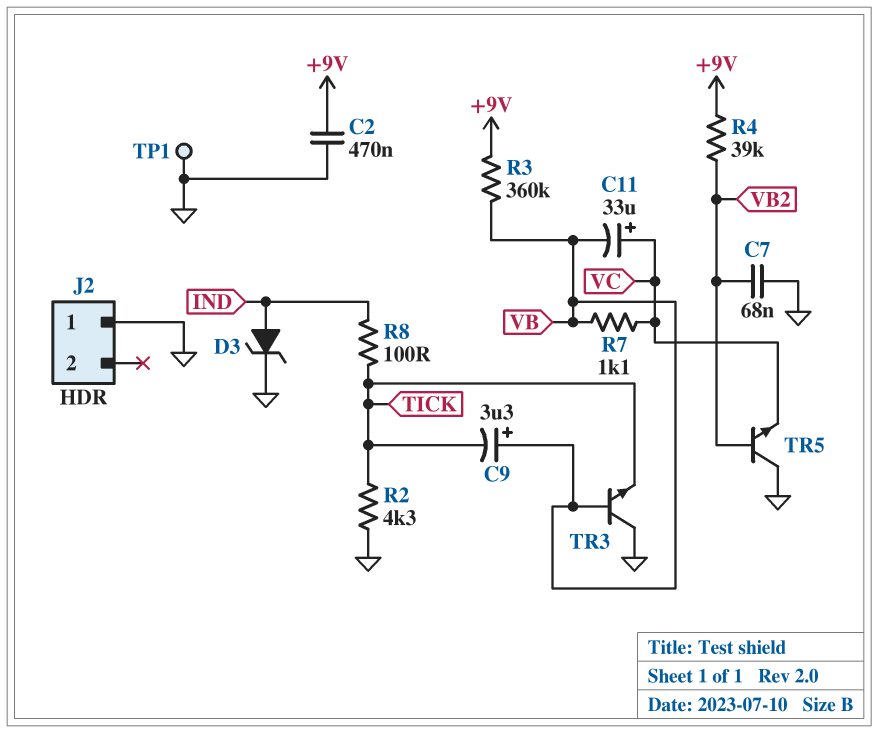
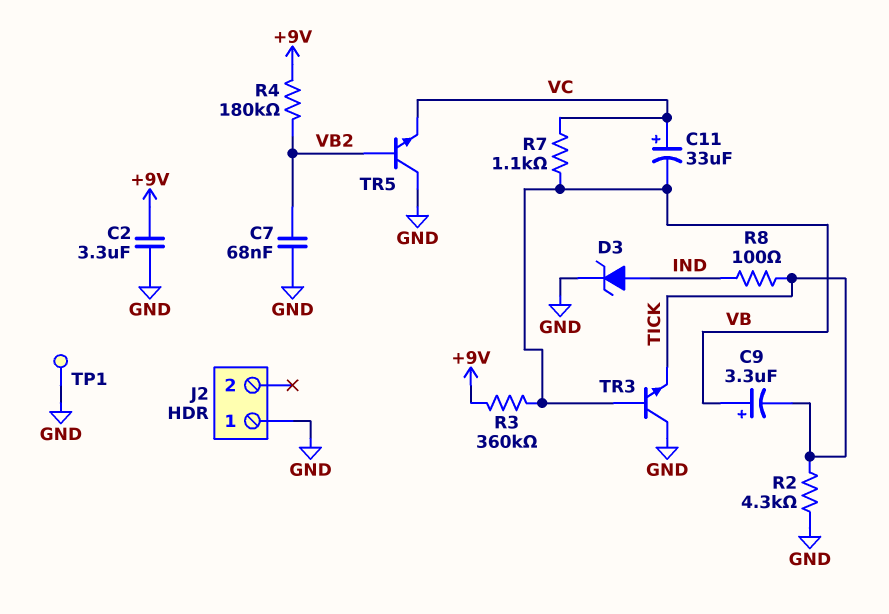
C2: 470nF (+9V, GND) -> 3.3uF (+9V, GND)
R4: 39k (+9V, VB2) -> 180k (+9V, VB2)

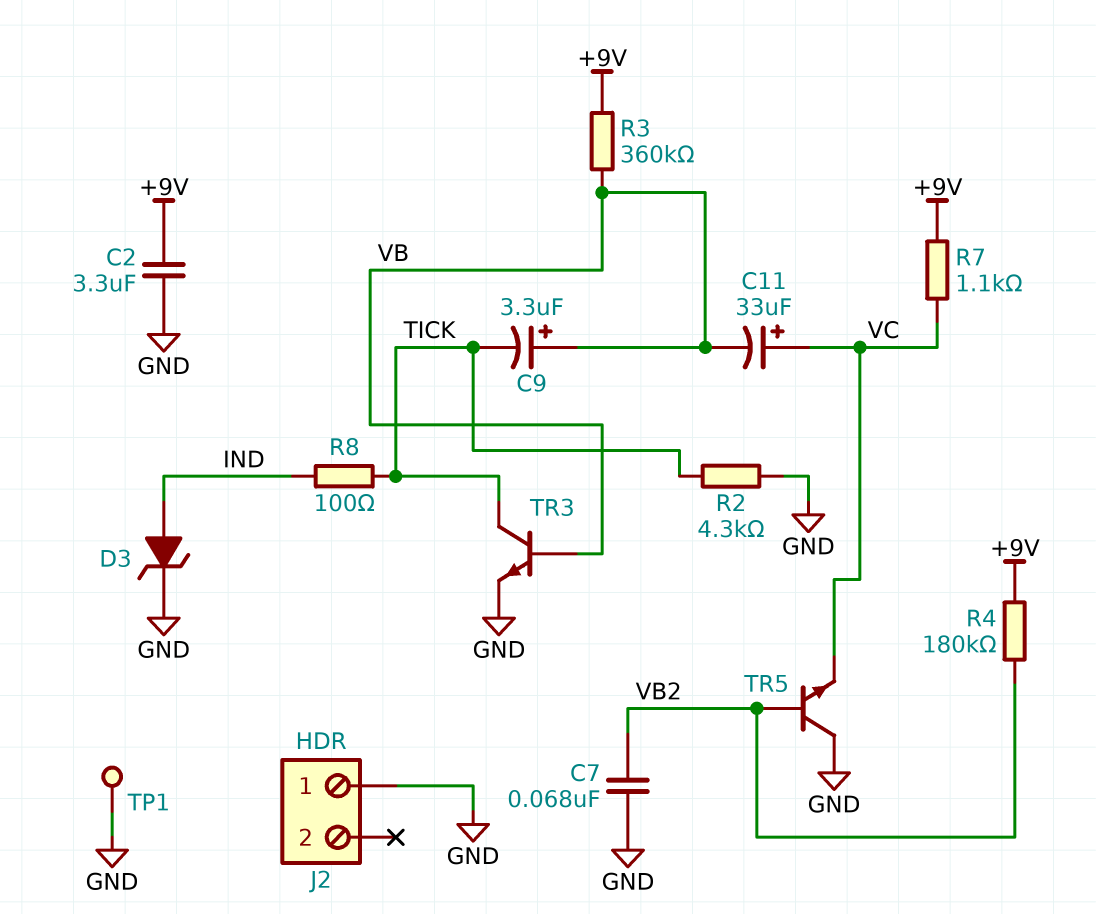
R7: 1.1k (VB, VC) -> 1.1k (+9V, VC)
TR3: NPN (B VB, C GND, E TICK) -> NPN (B VB, C TICK, E GND)

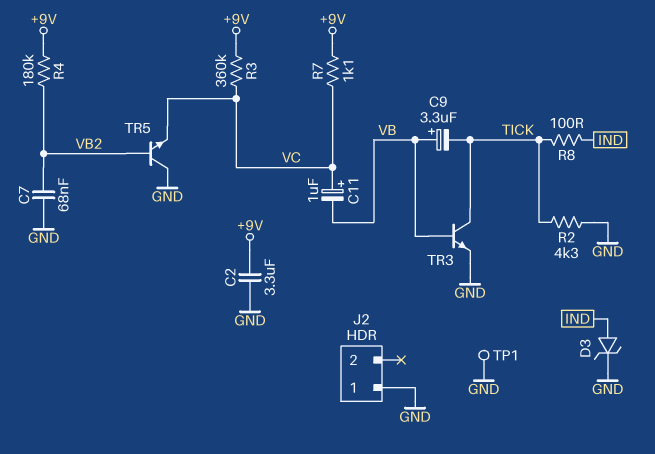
C11: 33uF (plus VC, minus VB) -> 1uF (plus VC, minus VB)
R3: 360k (+9V, VB) -> 360k (+9V, VC)

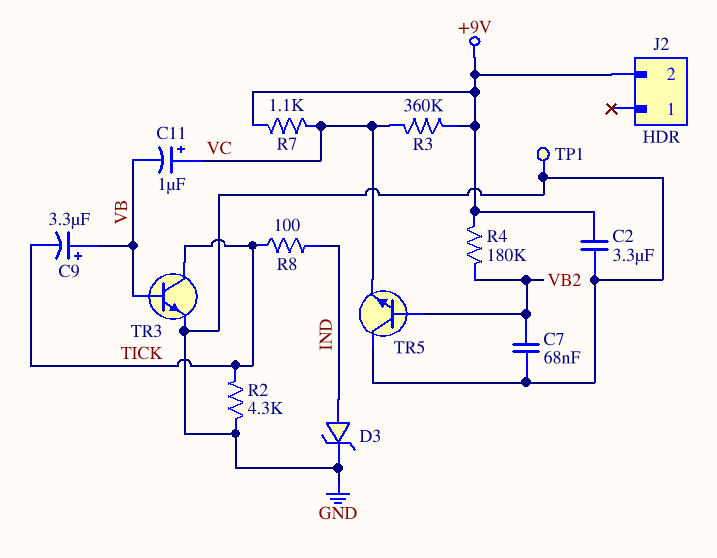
J2 pin 1: GND -> none
J2 pin 2: none -> +9V

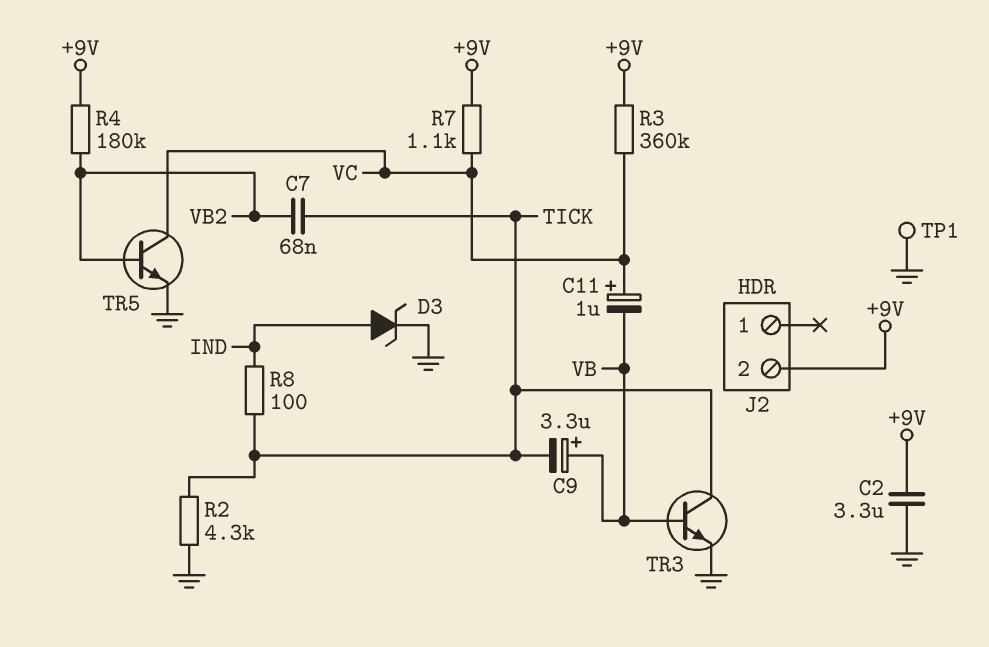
C7: 68nF (GND, VB2) -> 68nF (TICK, VB2)
TR5: NPN (B VB2, C GND, E VC) -> NPN (B VB2, C VC, E GND)

